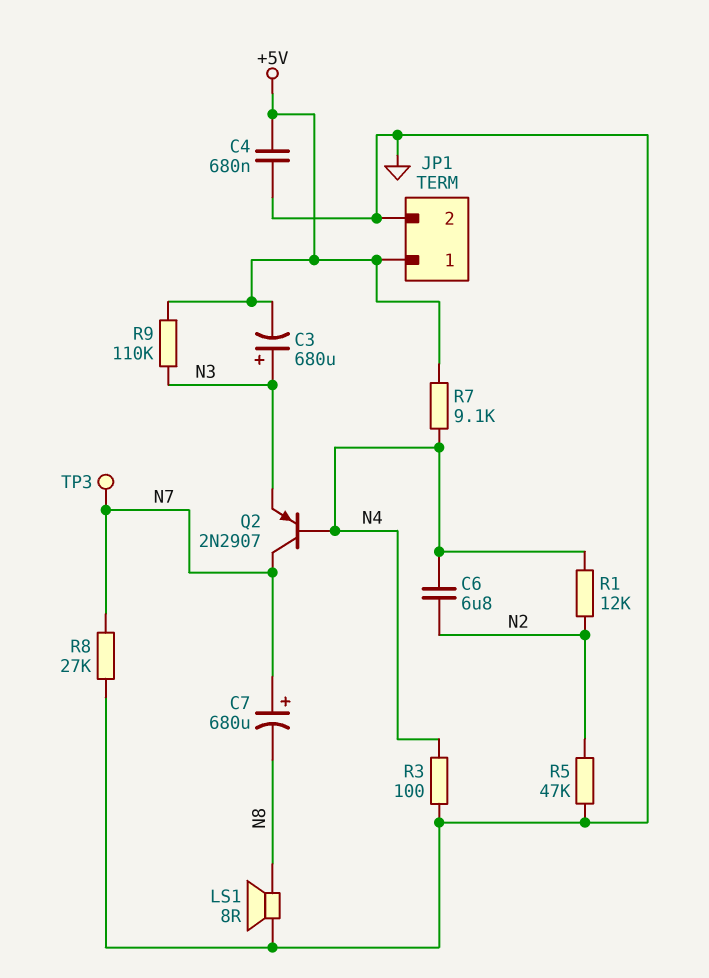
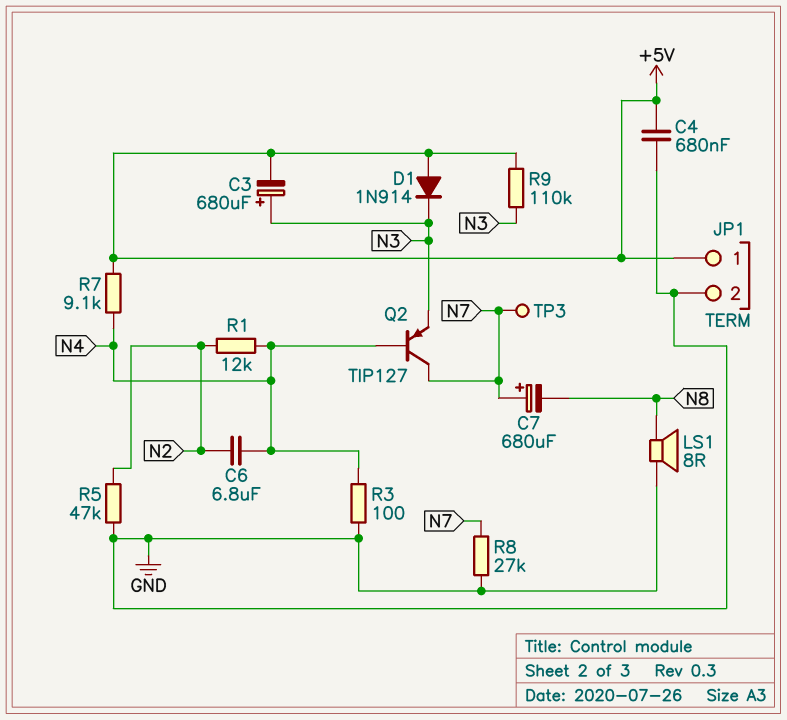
D1: none -> diode 1N914 (A +5V, K N3)
Q2: PNP 2N2907 (B N4, C N7, E N3) -> PNP TIP127 (B N4, C N7, E N3)

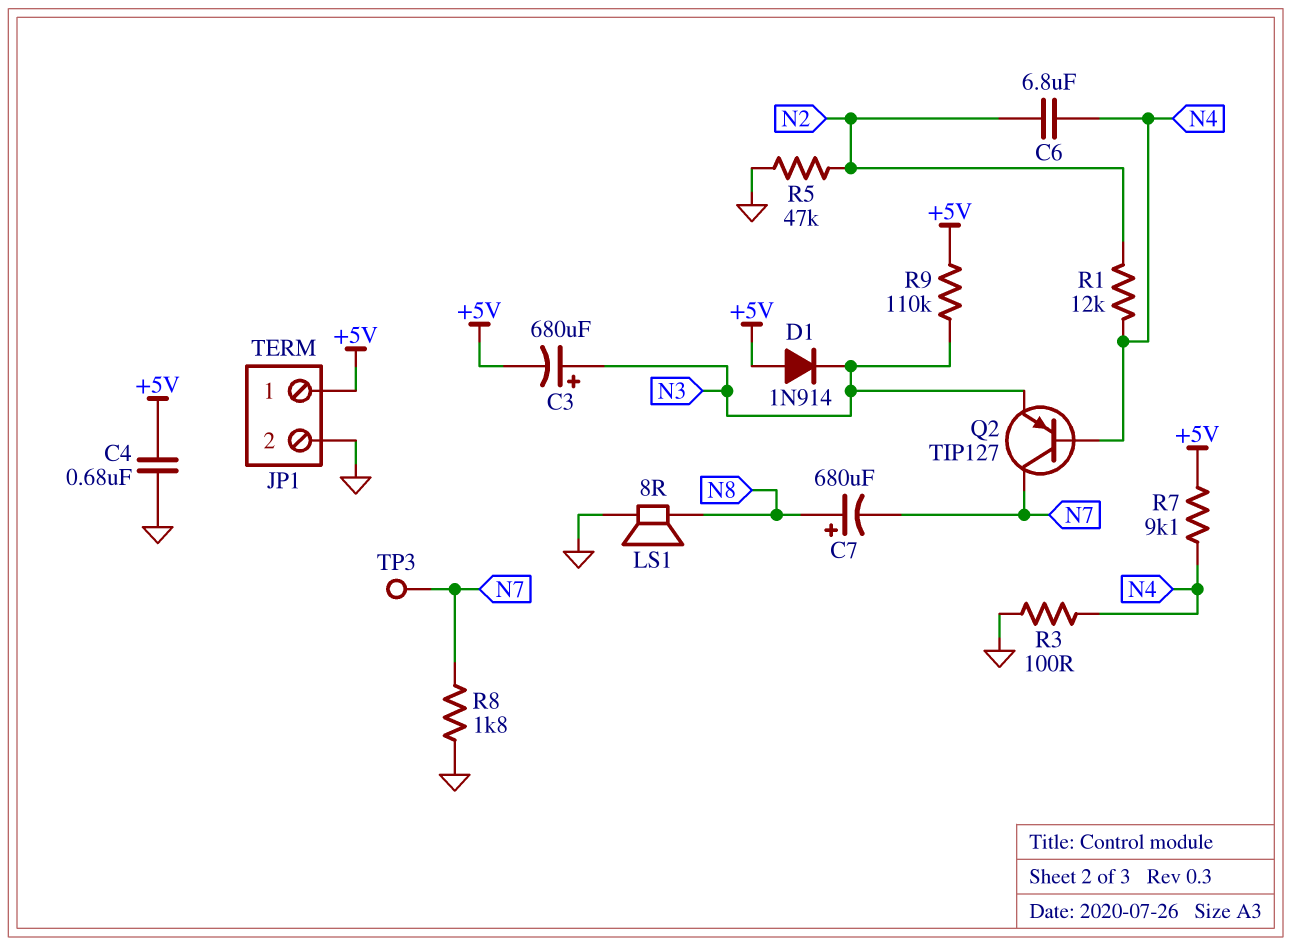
C7: 680uF (plus N7, minus N8) -> 680uF (plus N8, minus N7)
R8: 27k (GND, N7) -> 1.8k (GND, N7)

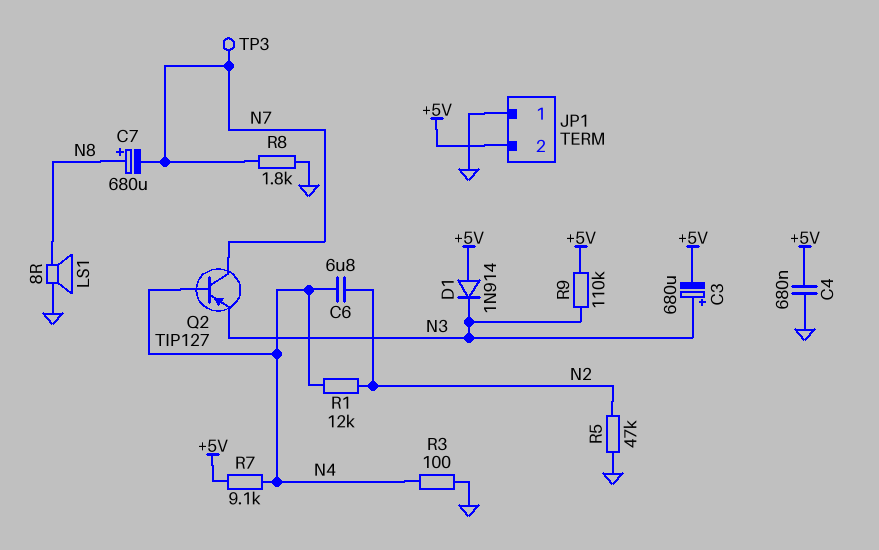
JP1 pin 1: +5V -> GND
JP1 pin 2: GND -> +5V

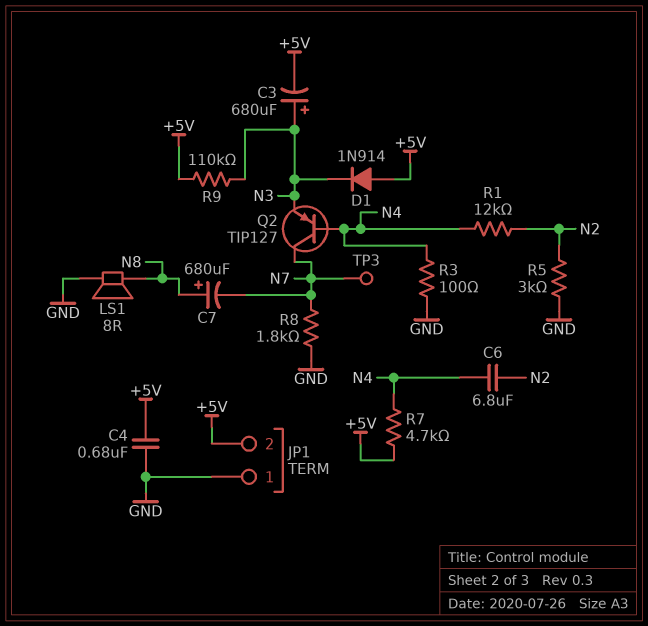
R5: 47k (GND, N2) -> 3k (GND, N2)
R7: 9.1k (+5V, N4) -> 4.7k (+5V, N4)

